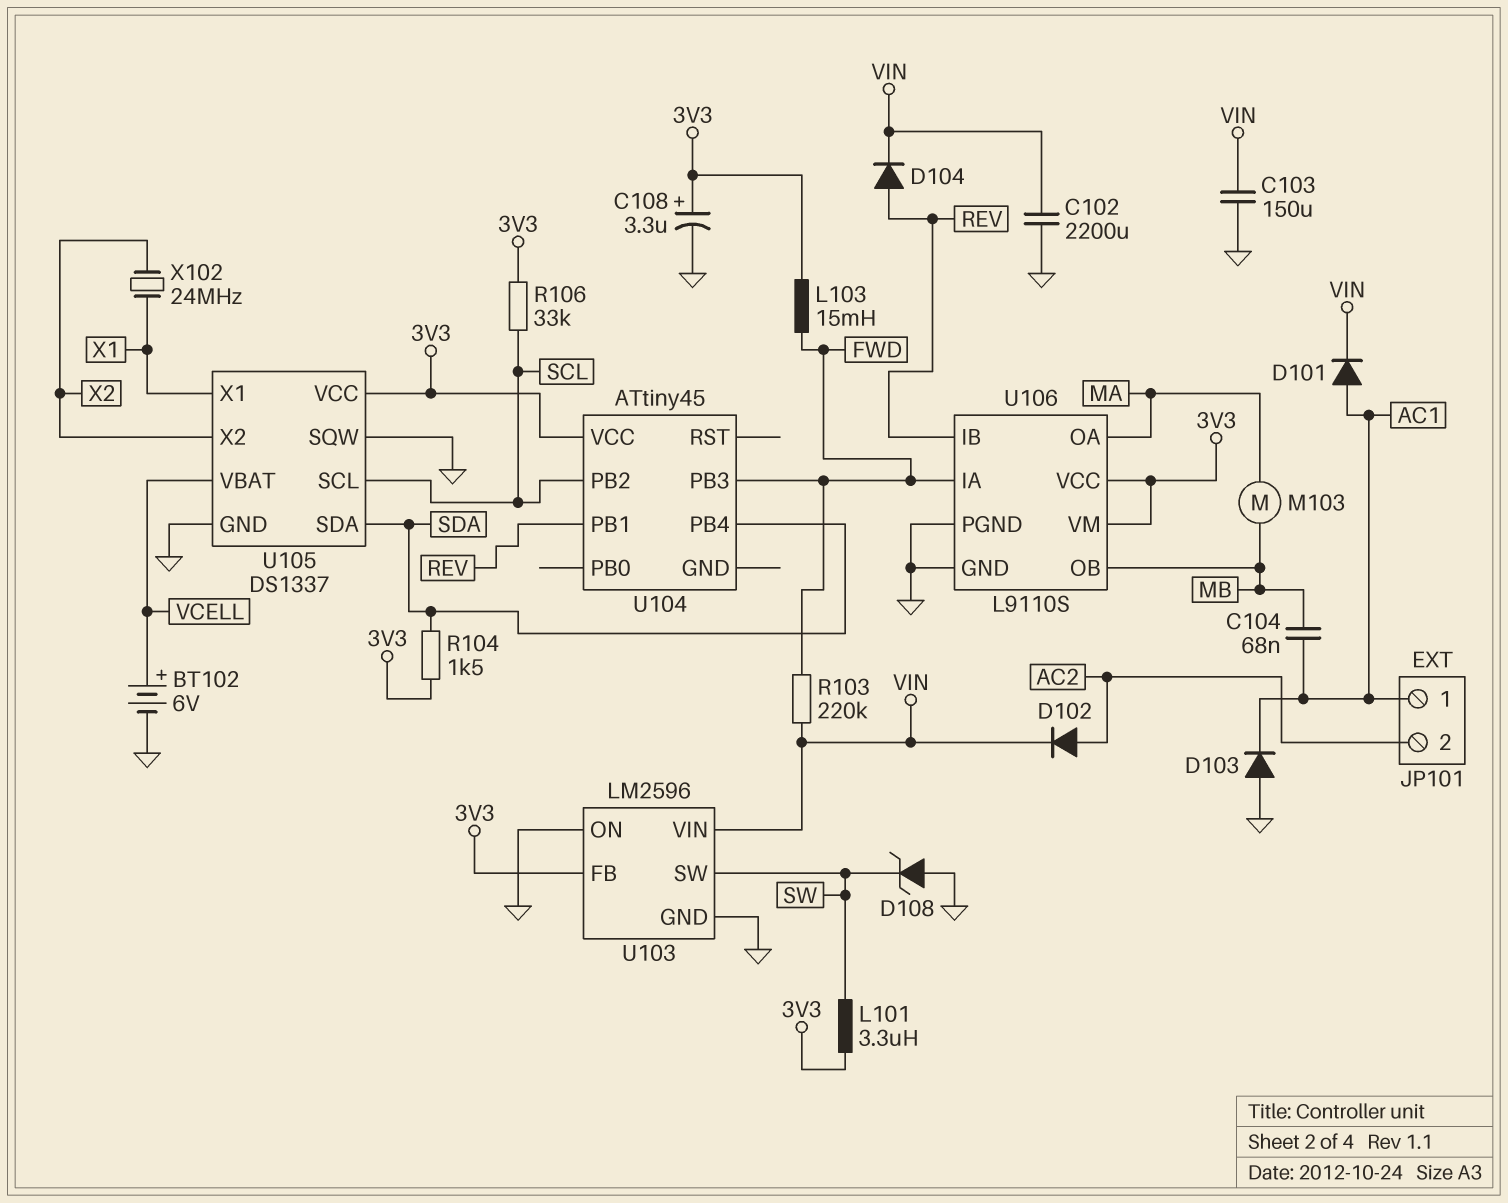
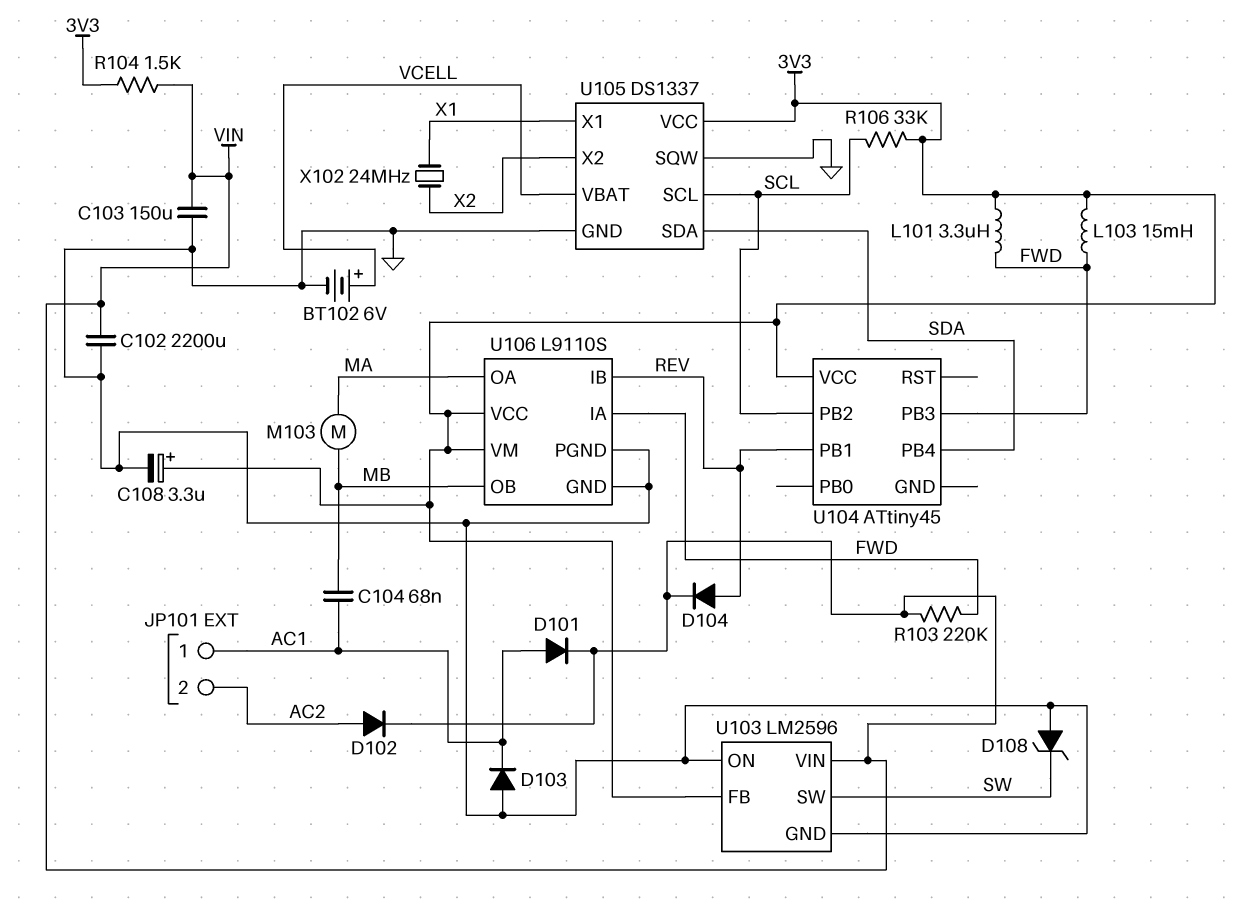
L101: 3.3uH (3V3, SW) -> 3.3uH (3V3, FWD)
R104: 1.5k (3V3, SDA) -> 1.5k (3V3, VIN)

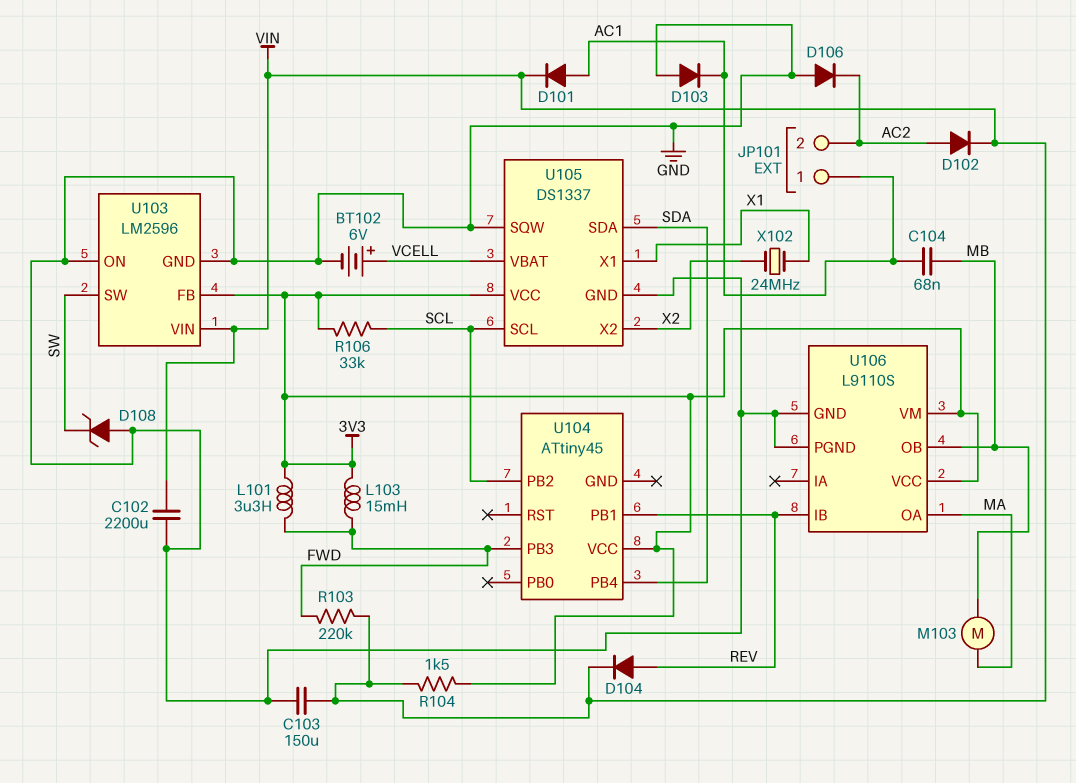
C108: 3.3uF (plus 3V3, minus GND) -> none
D106: none -> diode (A GND, K AC2)
U106 pin IA: FWD -> none

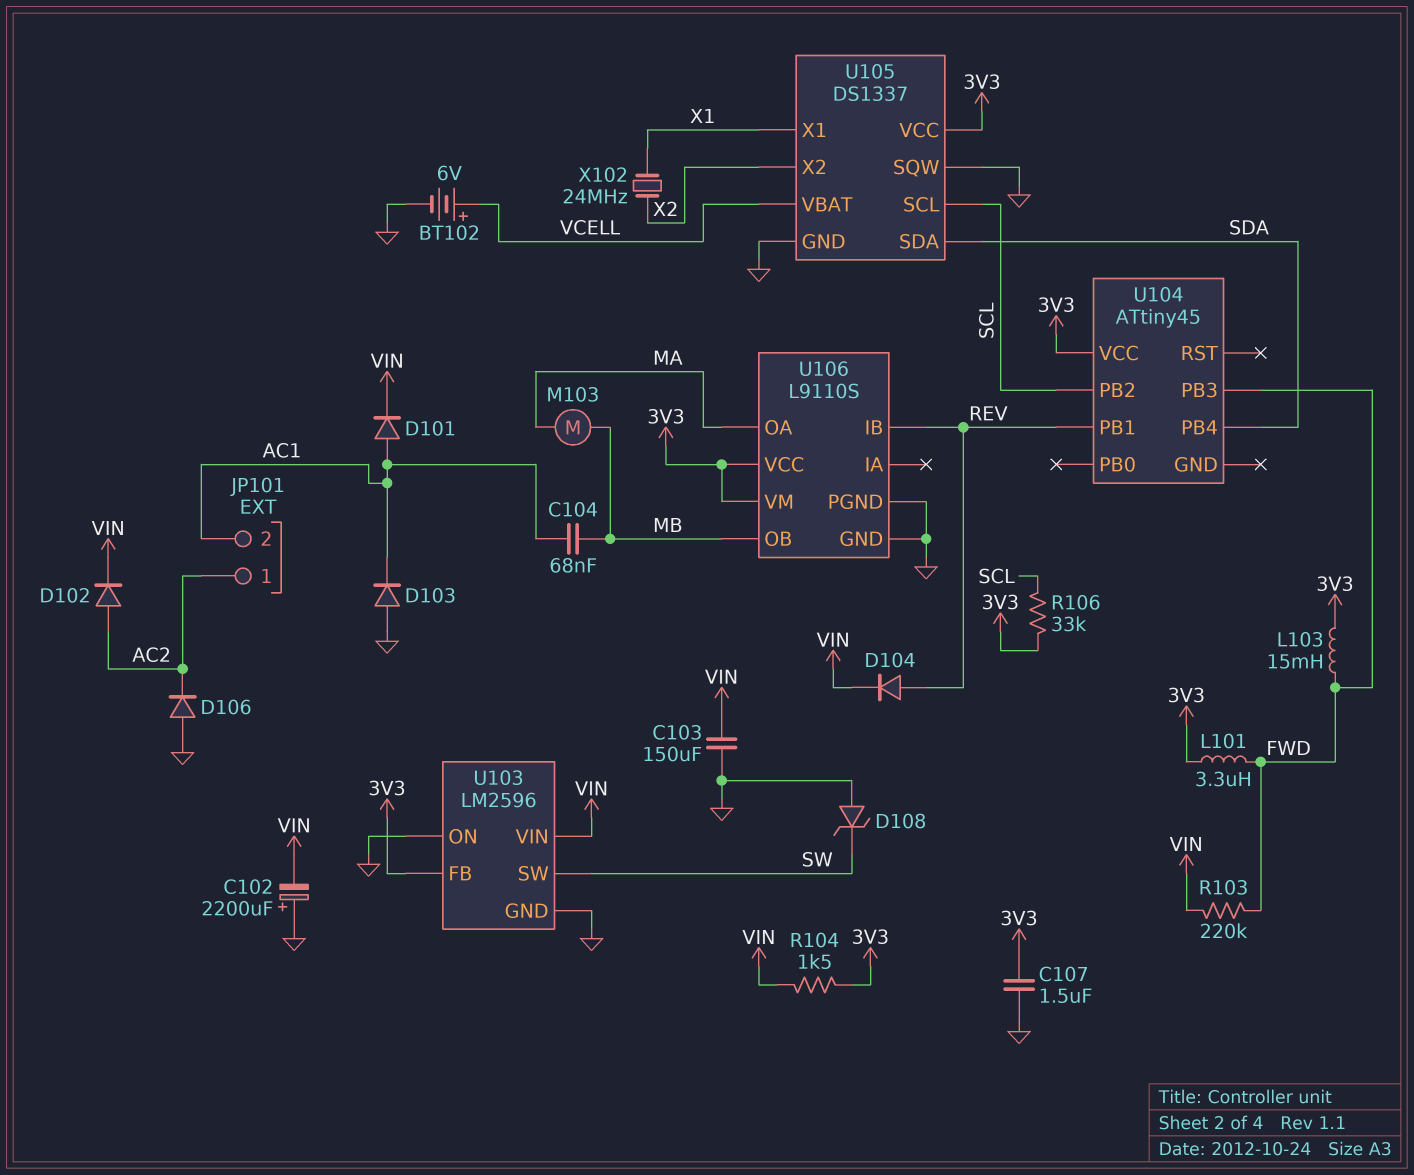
C102: 2200uF (GND, VIN) -> 2200uF (plus GND, minus VIN)
C107: none -> 1.5uF (3V3, GND)
JP101 pin 1: AC1 -> AC2
JP101 pin 2: AC2 -> AC1

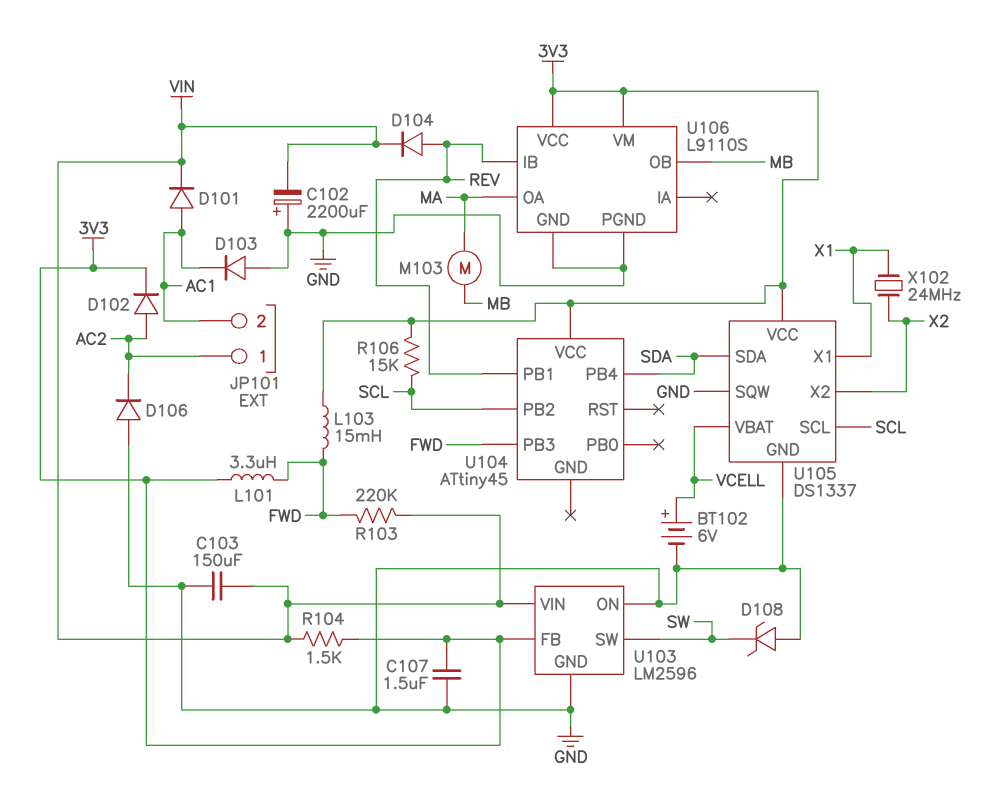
C104: 68nF (AC1, MB) -> none
D102: diode (A AC2, K VIN) -> diode (A AC2, K 3V3)
R106: 33k (3V3, SCL) -> 15k (3V3, SCL)

